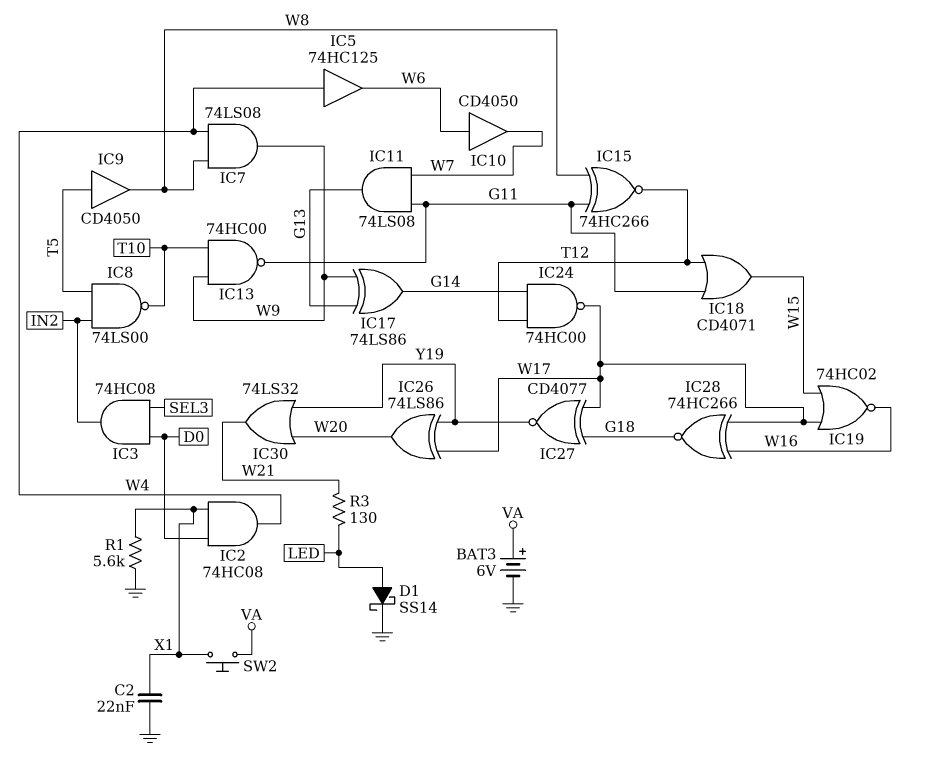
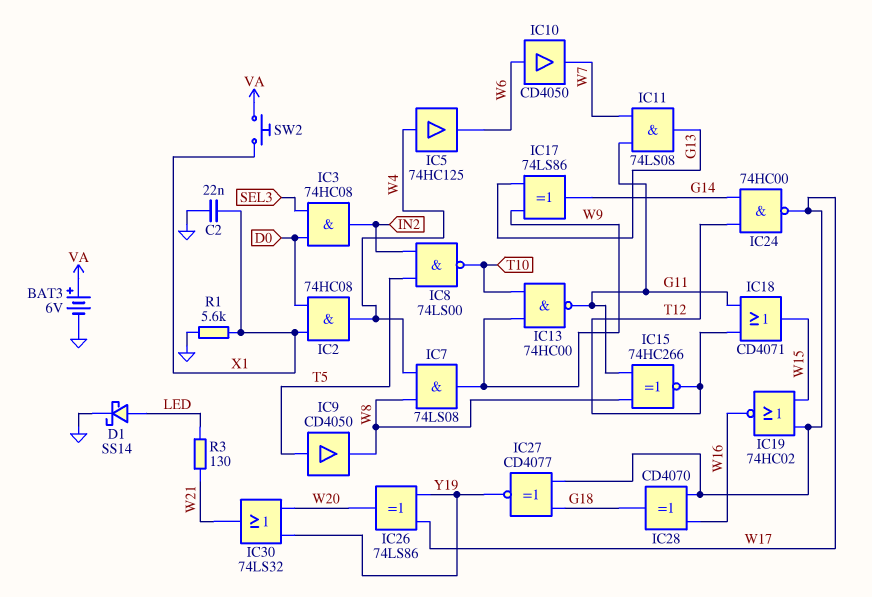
IC28: XNOR 74HC266 (in W16, in W17, out G18) -> XOR CD4070 (in W16, in W17, out G18)

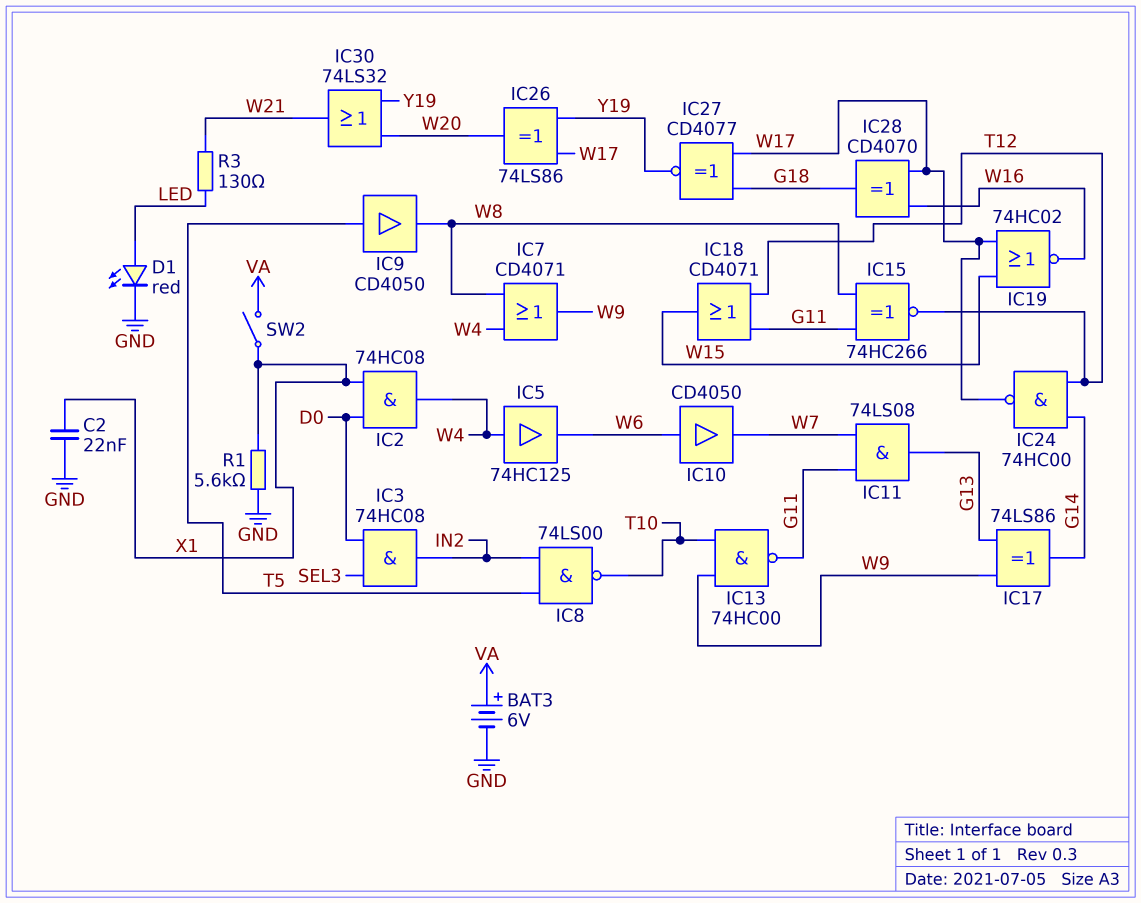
D1: schottky SS14 (A LED, K GND) -> LED red (A LED, K GND)
IC7: AND 74LS08 (in W4, in W8, out W9) -> OR CD4071 (in W4, in W8, out W9)
SW2: button (VA, X1) -> switch (VA, X1)

